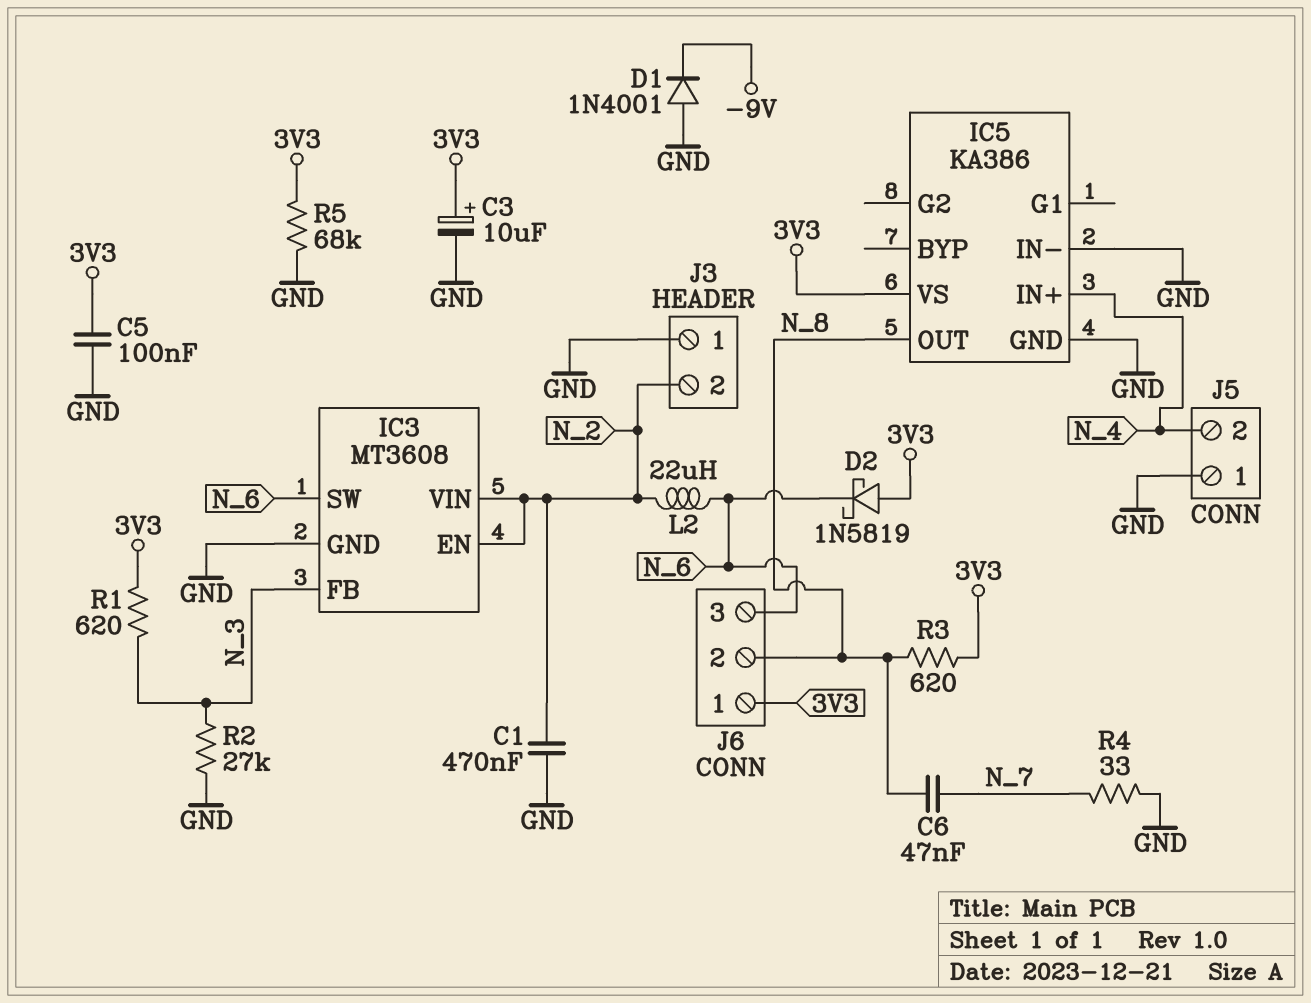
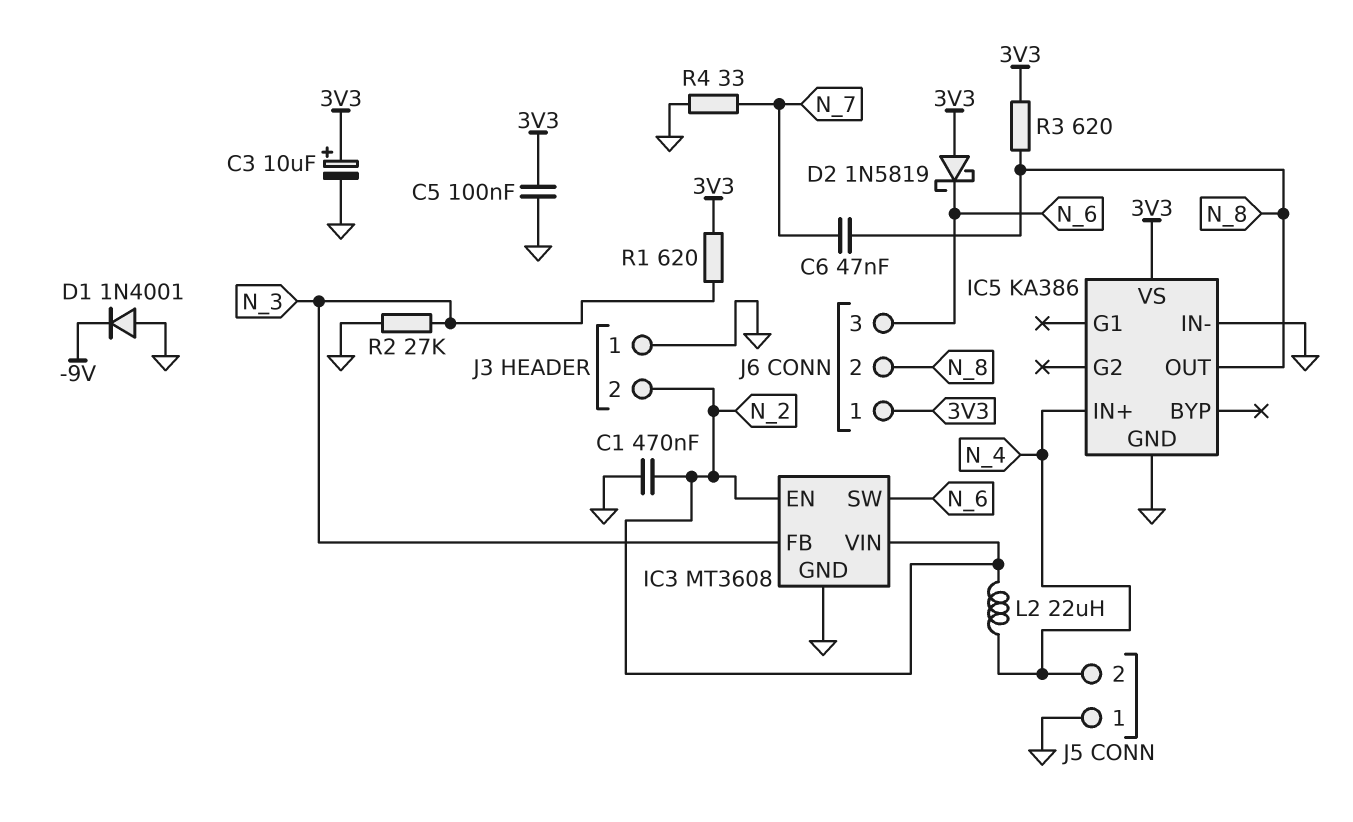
L2: 22uH (N_2, N_6) -> 22uH (N_2, N_4)
R5: 68k (3V3, GND) -> none

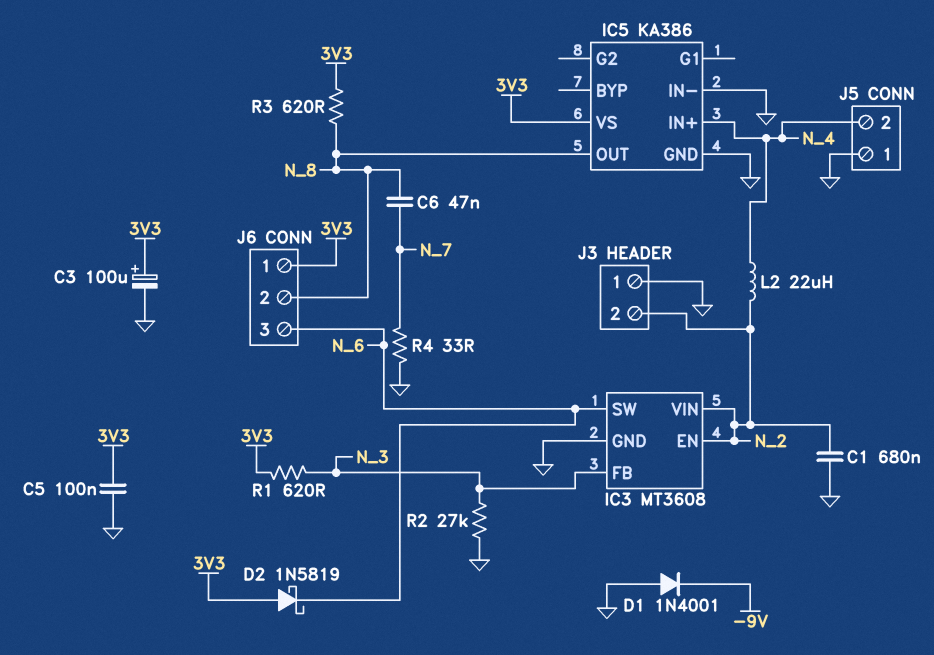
C1: 470nF (GND, N_2) -> 680nF (GND, N_2)
C3: 10uF (plus 3V3, minus GND) -> 100uF (plus 3V3, minus GND)

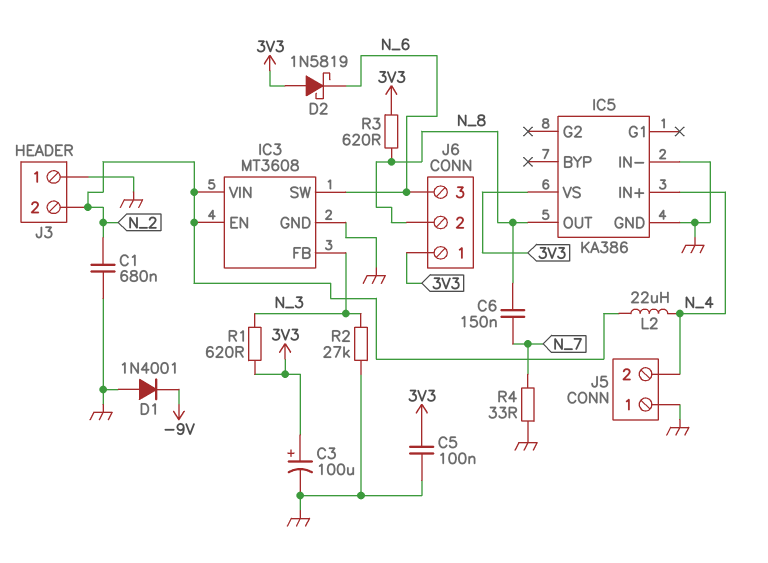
C6: 47nF (N_7, N_8) -> 150nF (N_7, N_8)

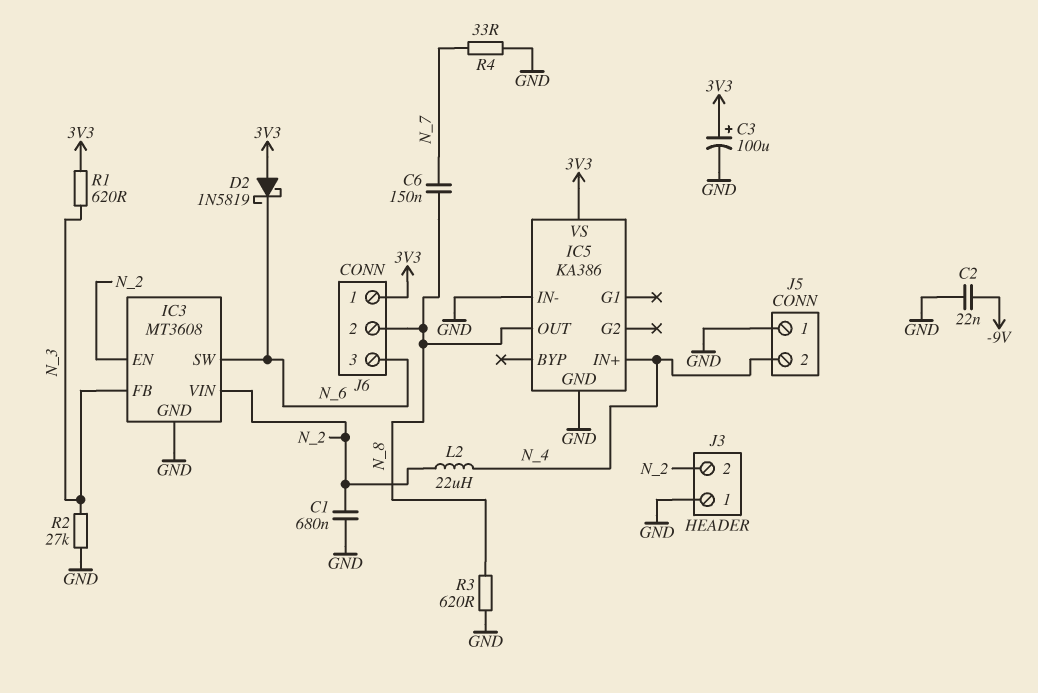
C2: none -> 22nF (-9V, GND)
C5: 100nF (3V3, GND) -> none
D1: diode 1N4001 (A GND, K -9V) -> none
R3: 620 (3V3, N_8) -> 620 (GND, N_8)

